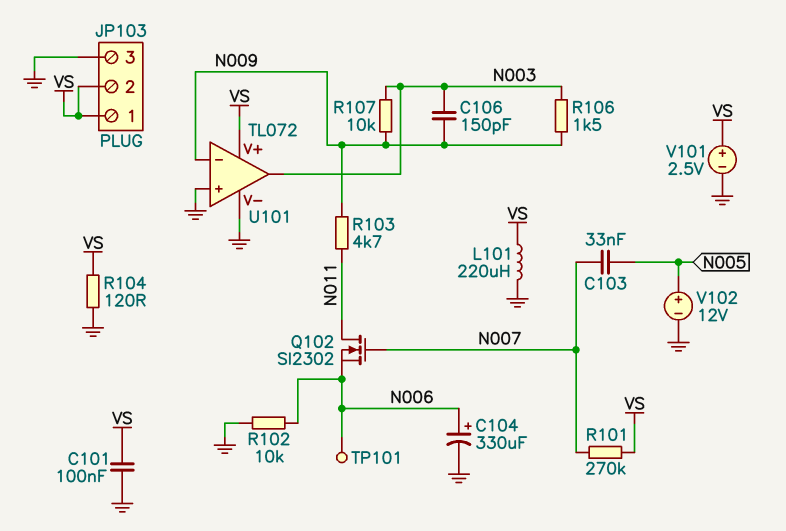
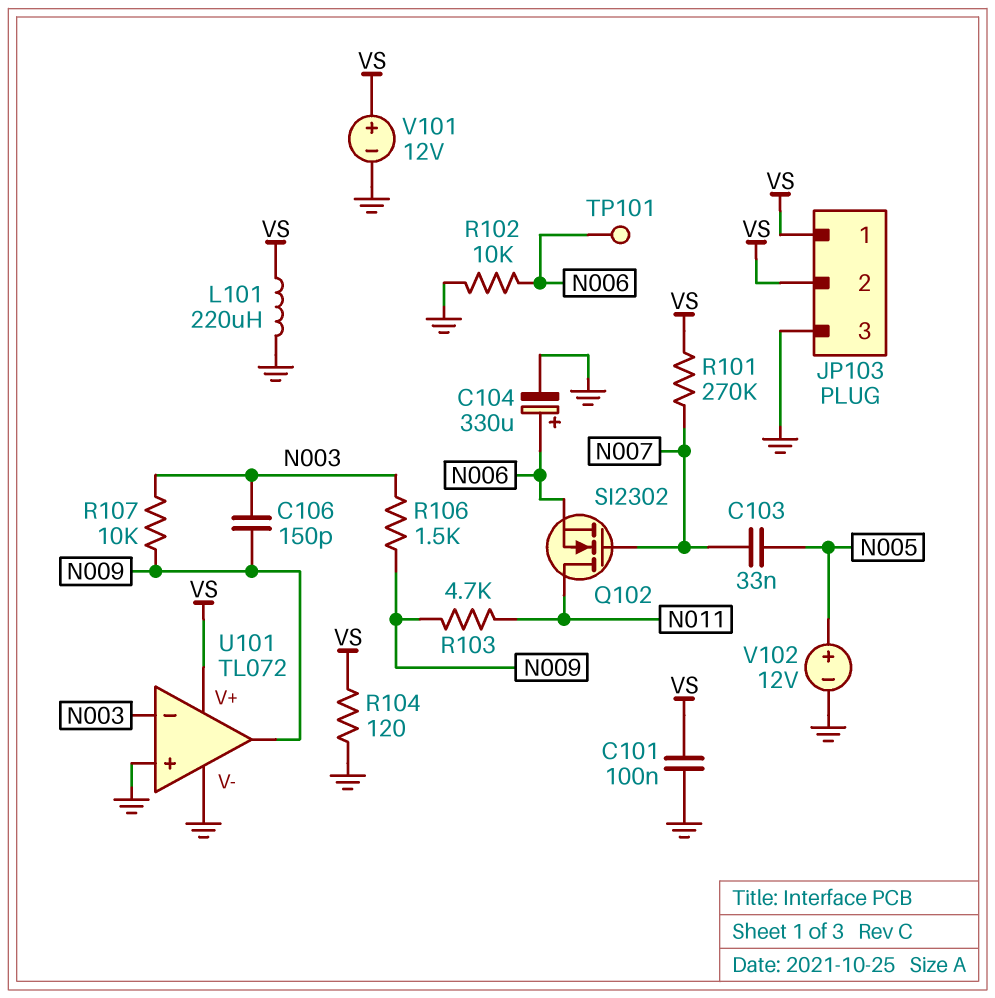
U101 pin in-: N009 -> N003
U101 pin out: N003 -> N009
V101: 2.5V (plus VS, minus GND) -> 12V (plus VS, minus GND)

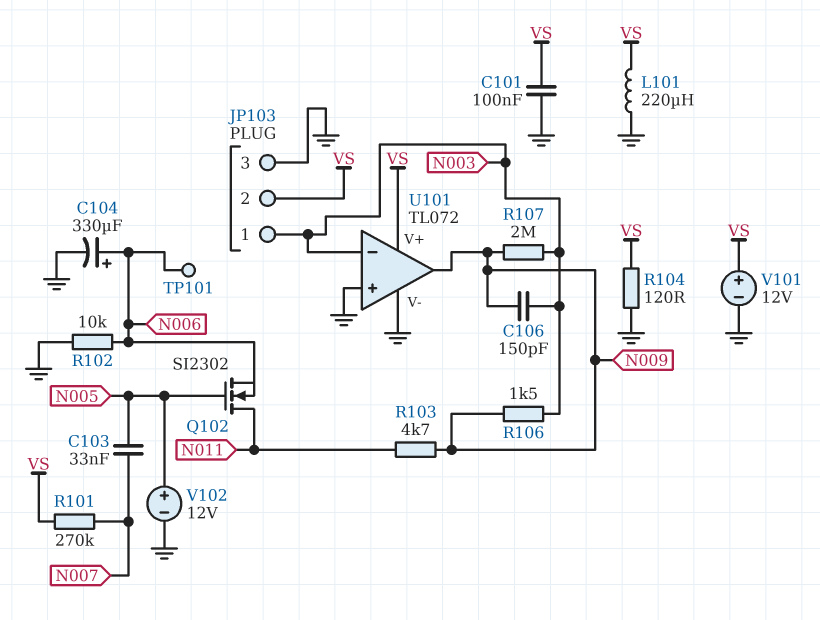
JP103 pin 1: VS -> N003
Q102: NMOS SI2302 (G N007, D N011, S N006) -> NMOS SI2302 (G N005, D N011, S N006)
R107: 10k (N003, N009) -> 2M (N003, N009)

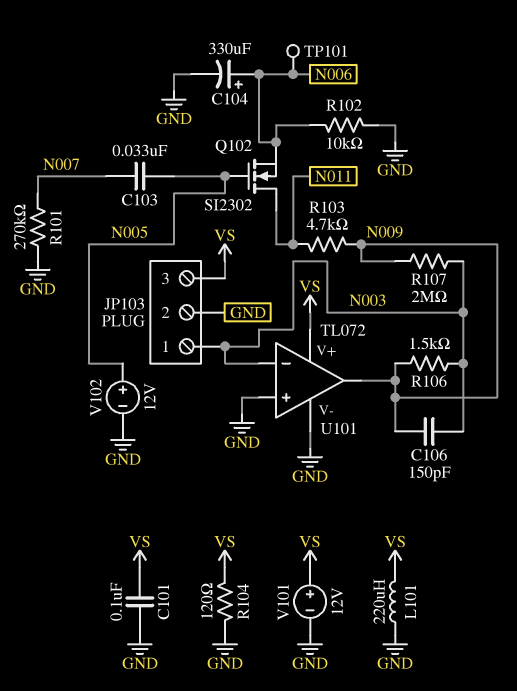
JP103 pin 2: VS -> GND
JP103 pin 3: GND -> VS
R101: 270k (N007, VS) -> 270k (GND, N007)

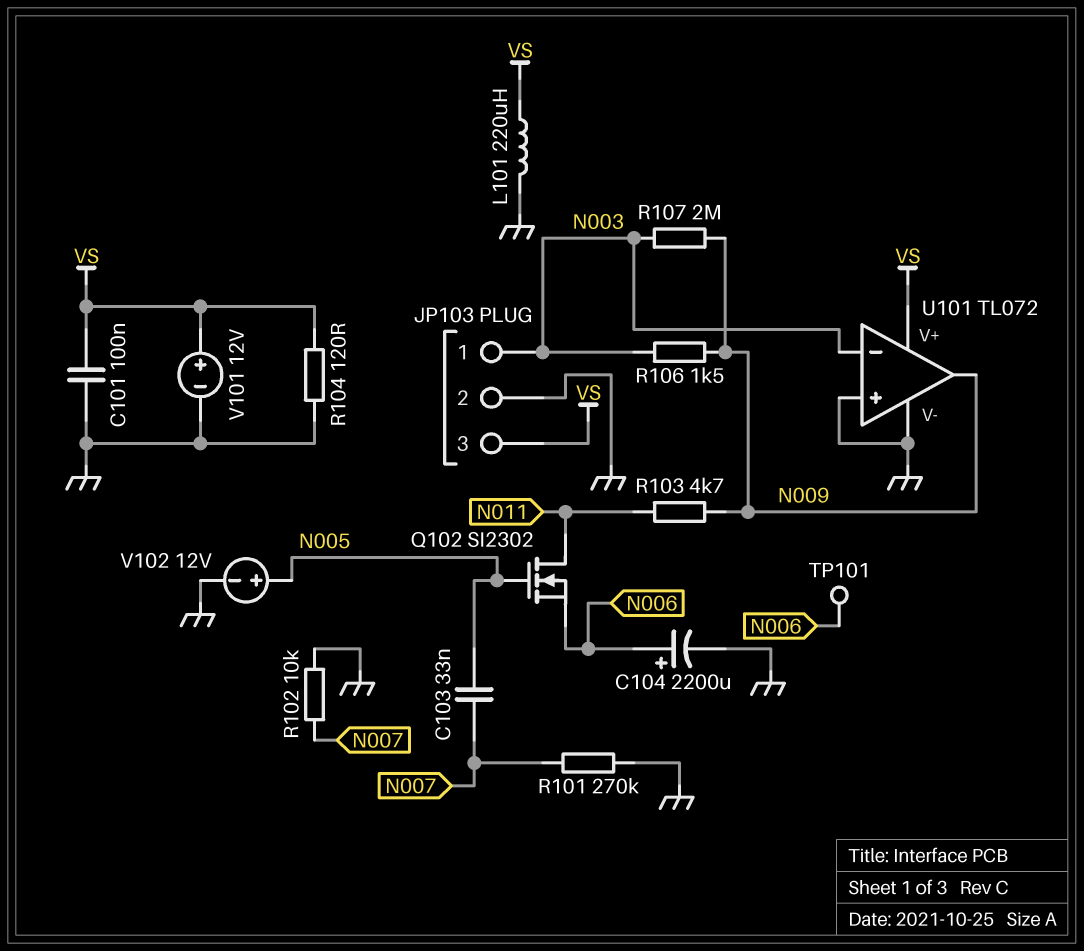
C104: 330uF (plus N006, minus GND) -> 2200uF (plus N006, minus GND)
C106: 150pF (N003, N009) -> none
R102: 10k (GND, N006) -> 10k (GND, N007)

